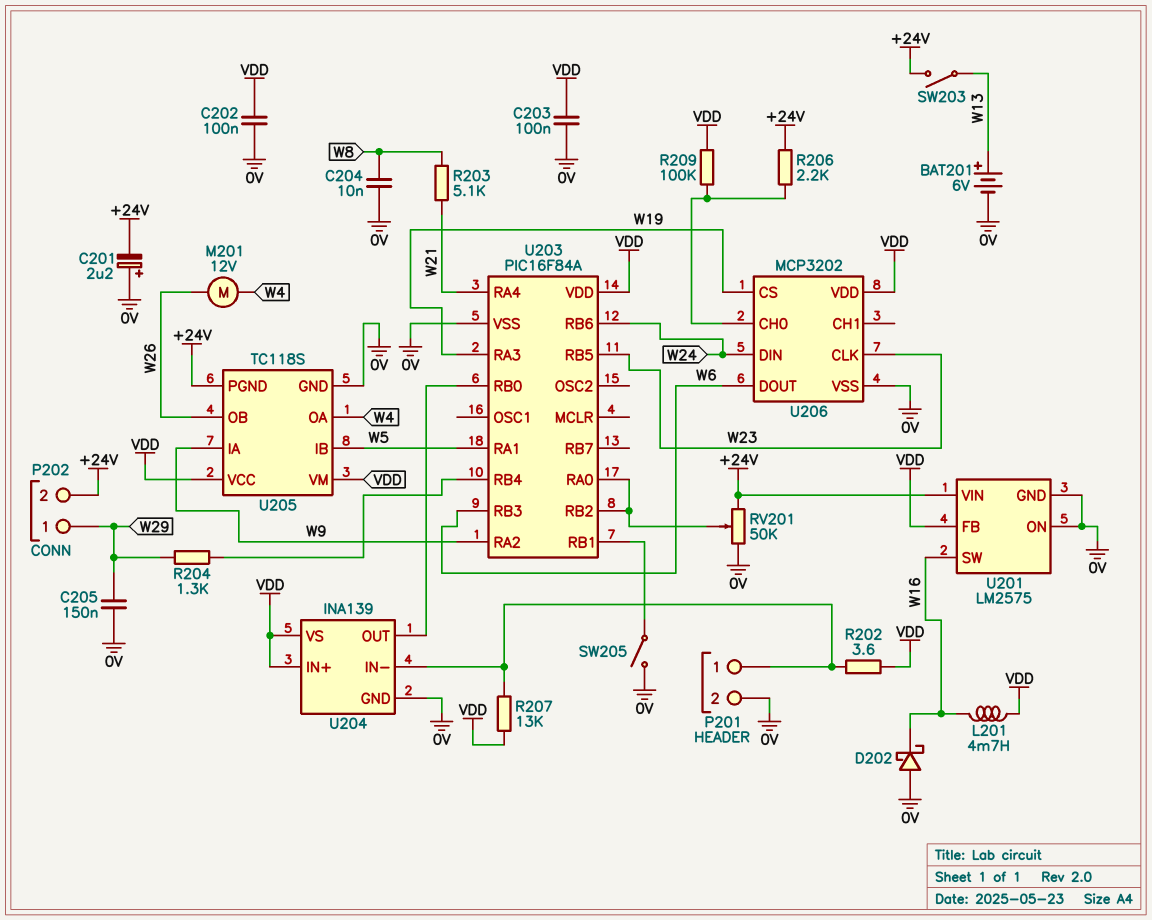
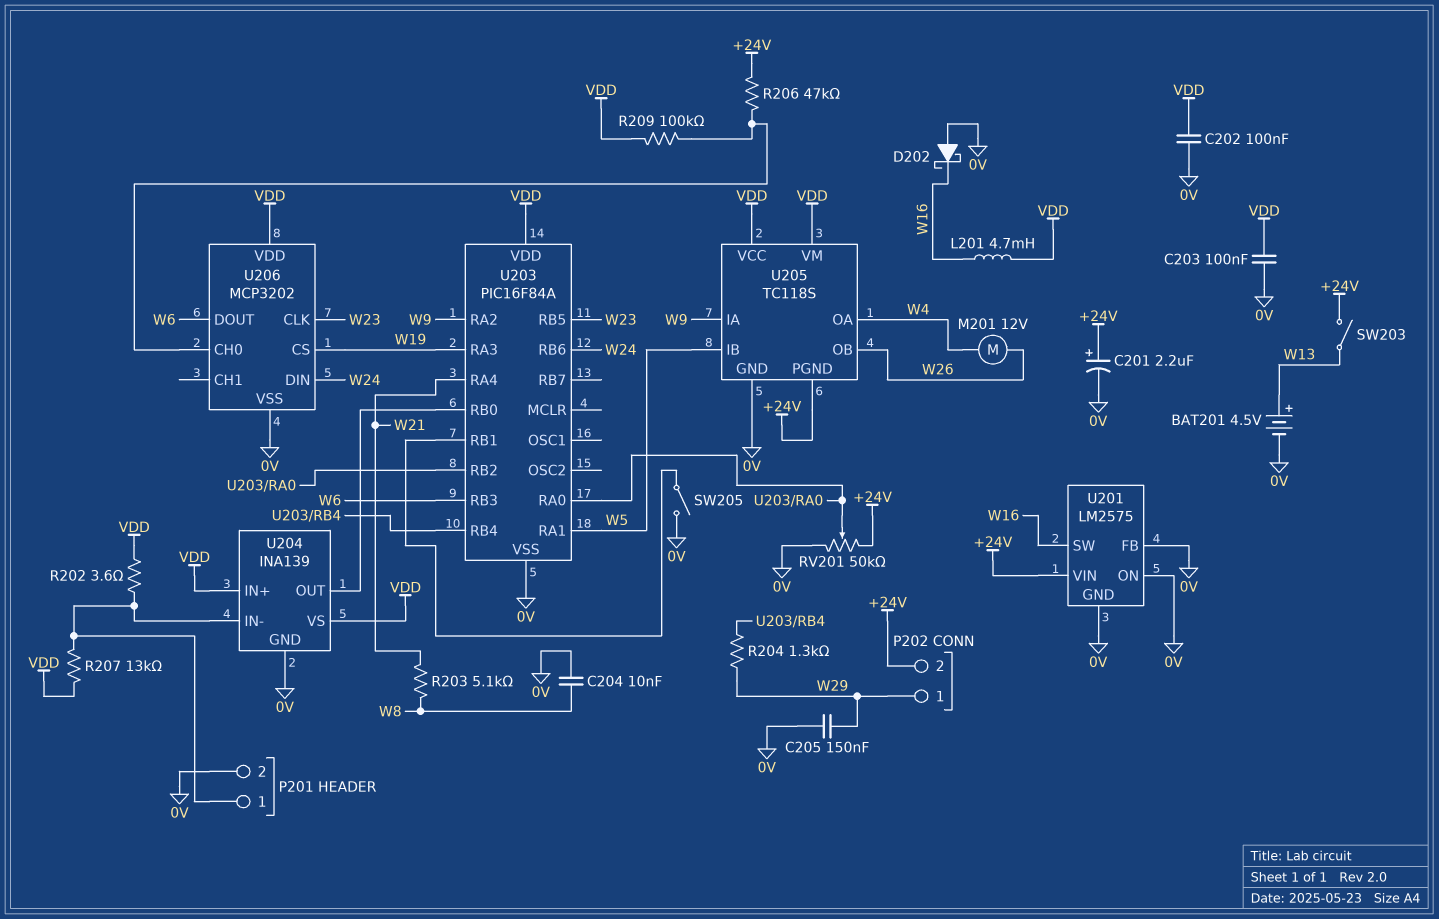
BAT201: 6V (plus W13, minus 0V) -> 4.5V (plus W13, minus 0V)
C201: 2.2uF (plus 0V, minus +24V) -> 2.2uF (plus +24V, minus 0V)
R206: 2.2k (+24V, U206/CH0) -> 47k (+24V, U206/CH0)
U201 pin FB: VDD -> 0V

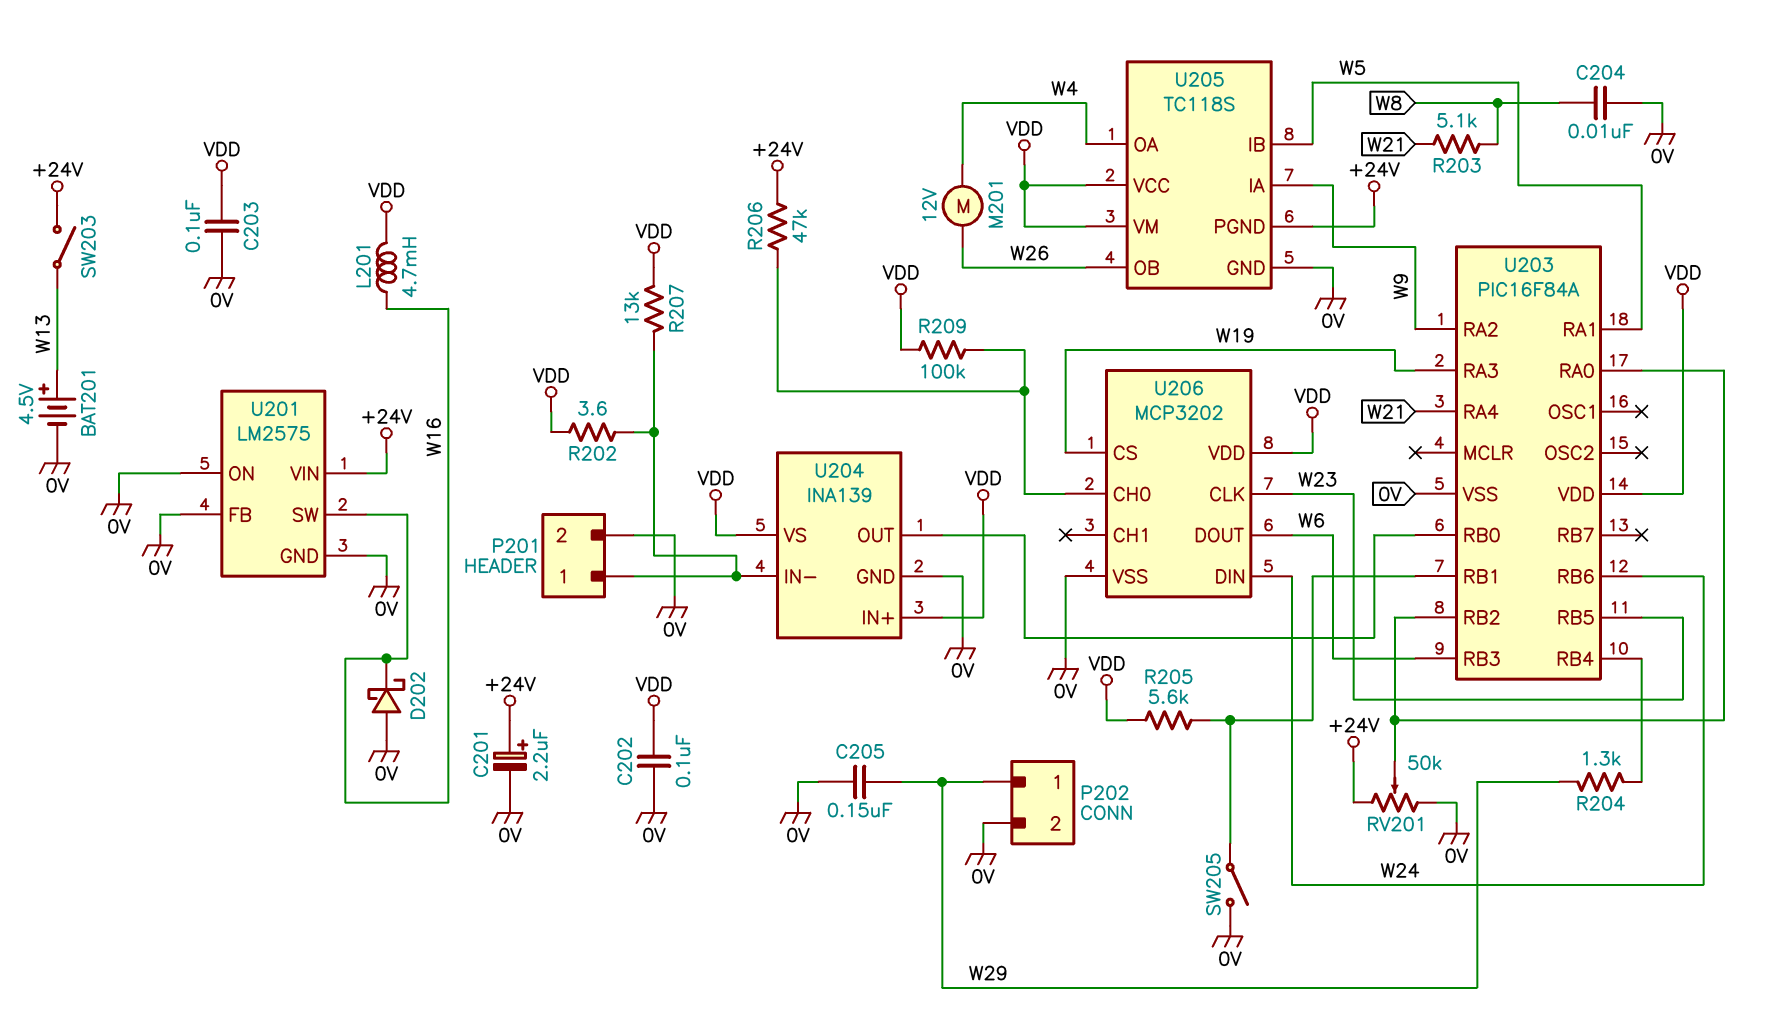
P202 pin 2: +24V -> 0V
R205: none -> 5.6k (U203/RB1, VDD)

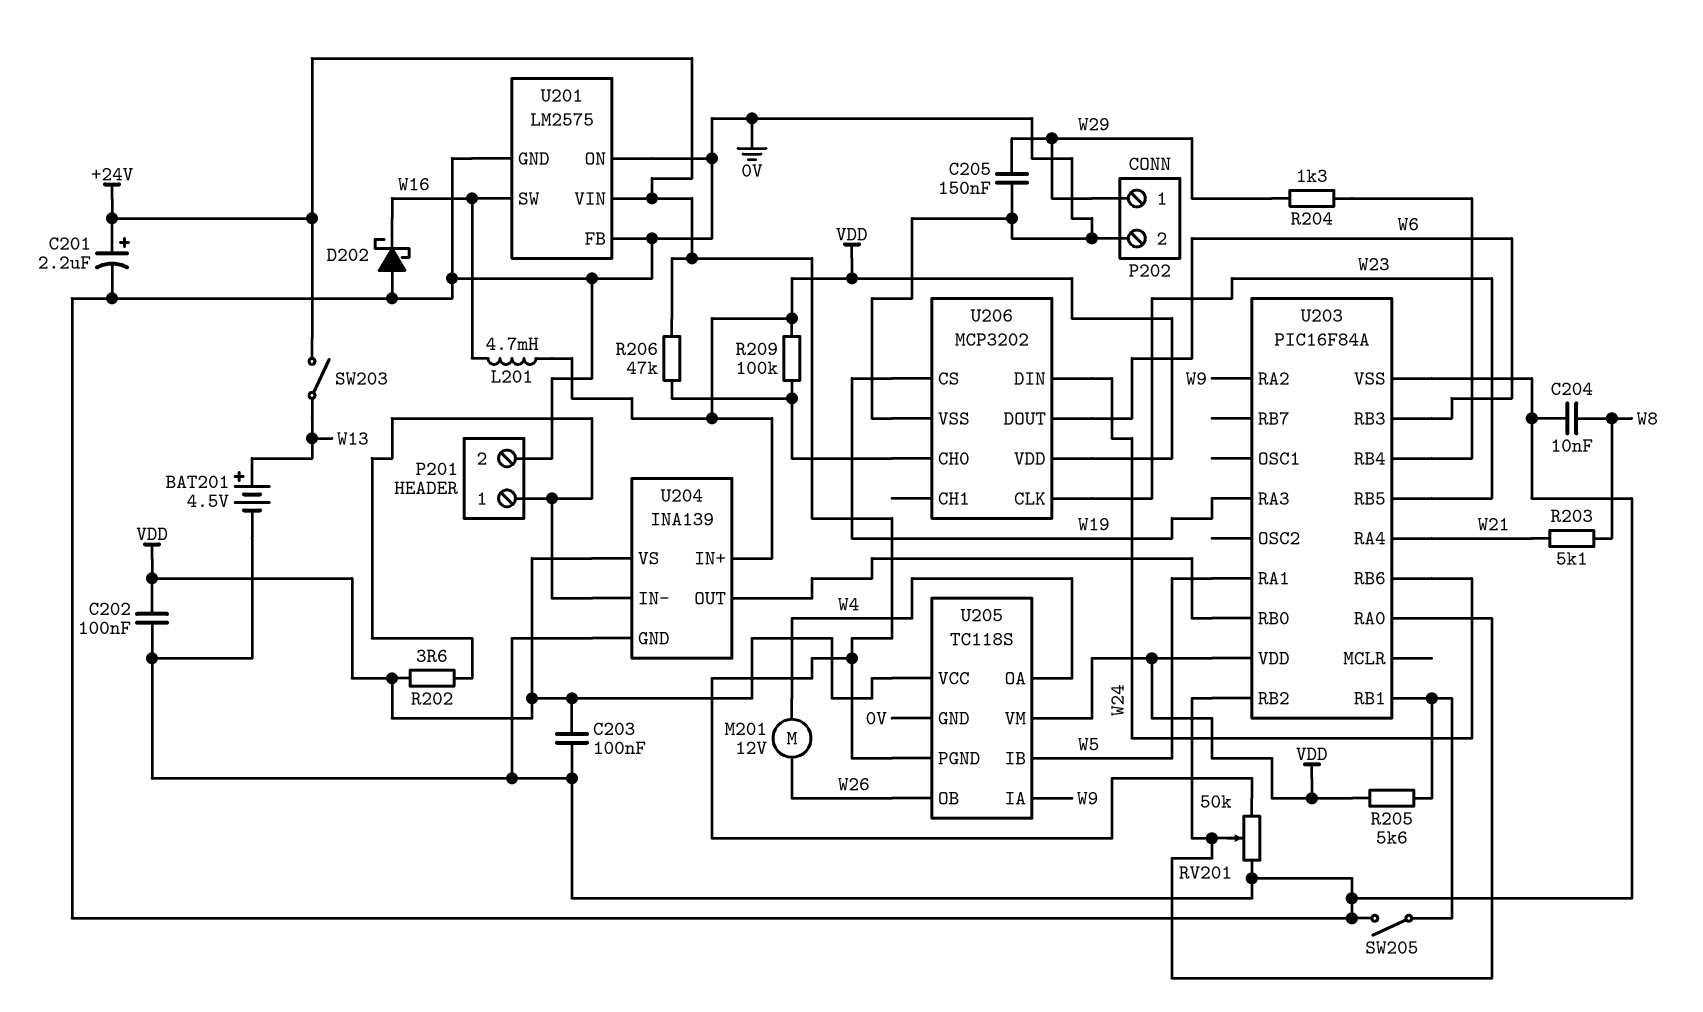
R207: 13k (P201/1, VDD) -> none

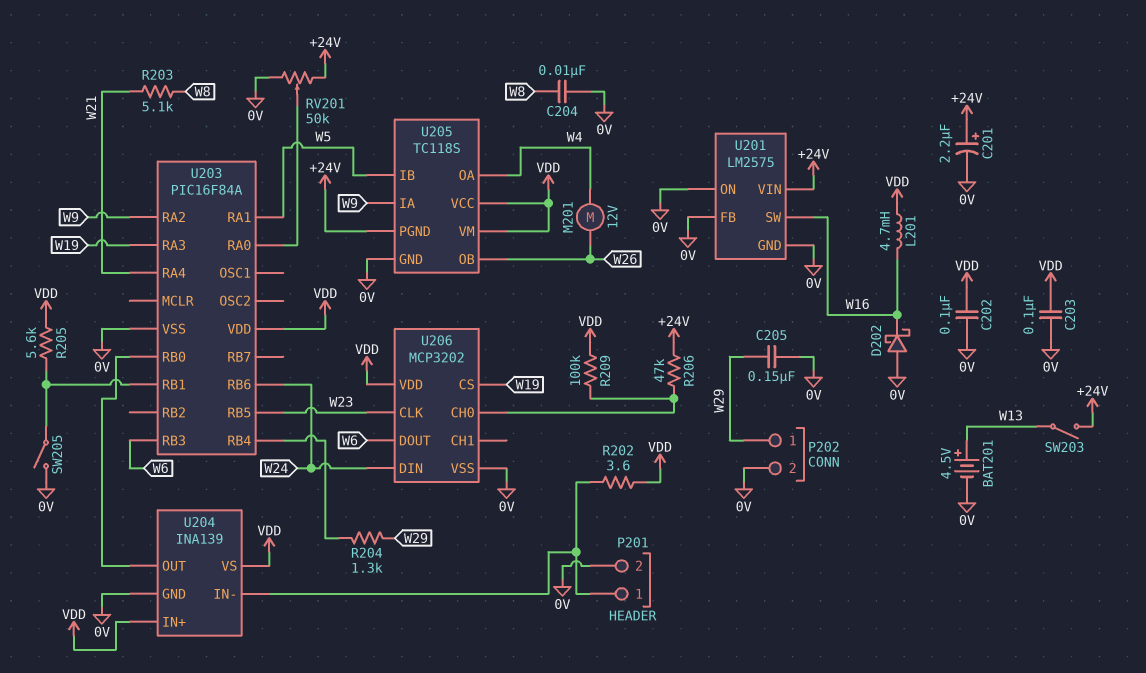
U203 pin RB2: U203/RA0 -> none

